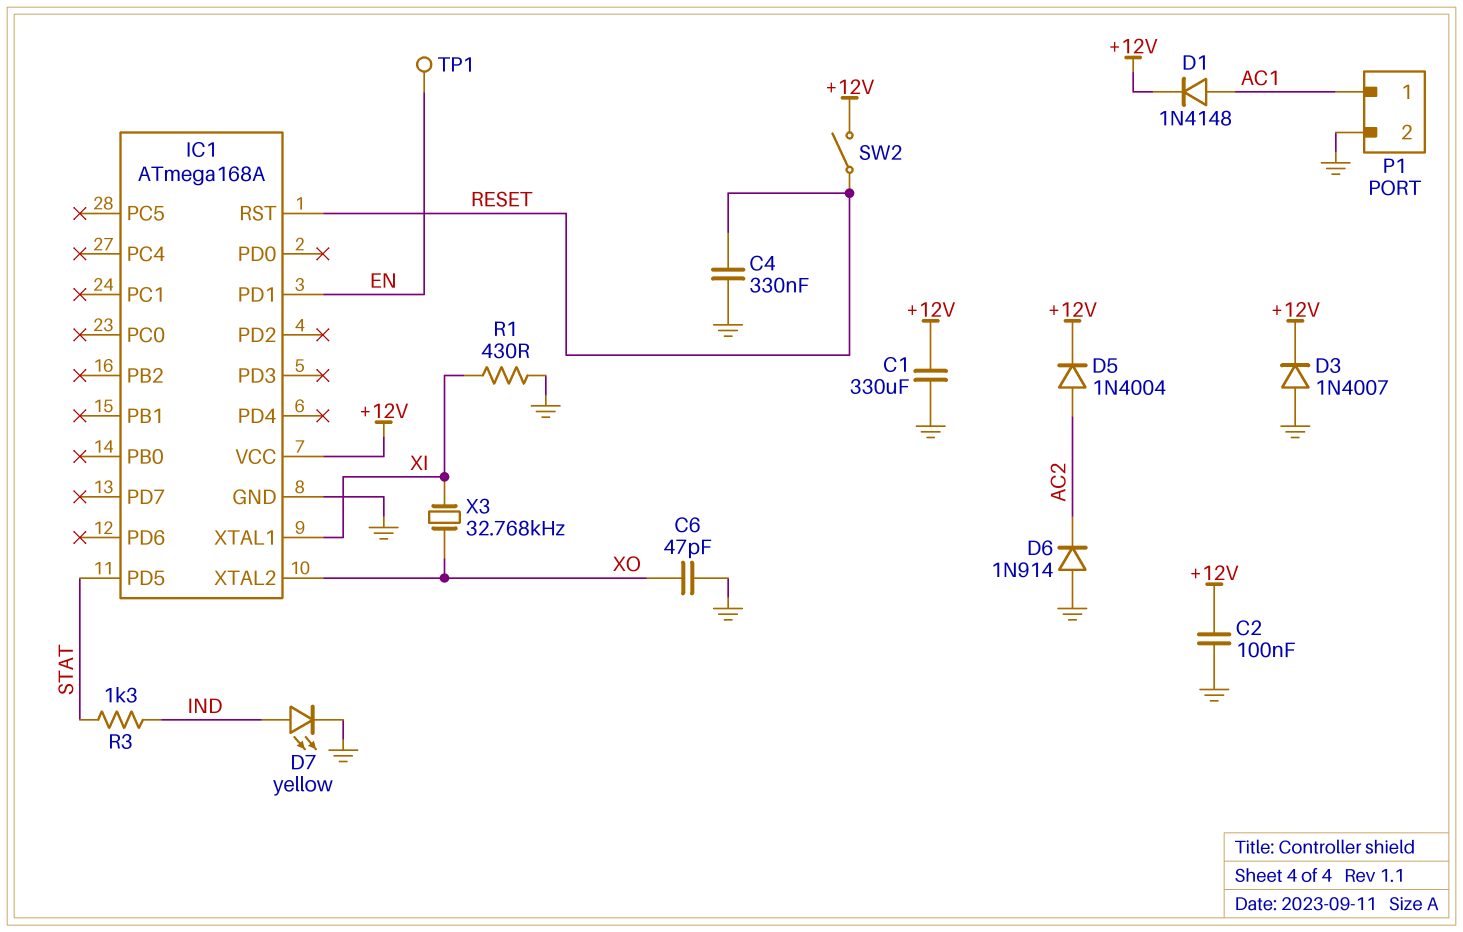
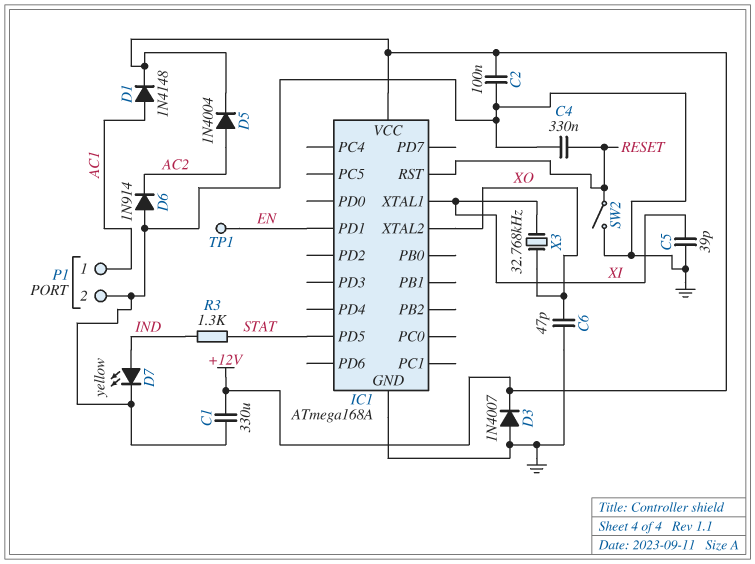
C5: none -> 39pF (GND, XI)
R1: 430 (GND, XI) -> none
SW2: switch (+12V, RESET) -> switch (GND, RESET)

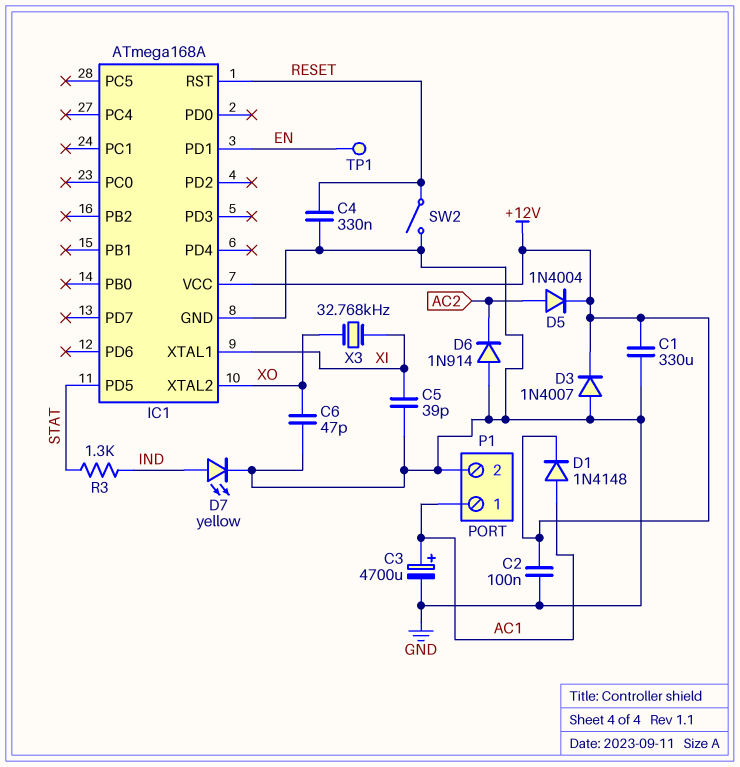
C3: none -> 4700uF (plus AC1, minus GND)

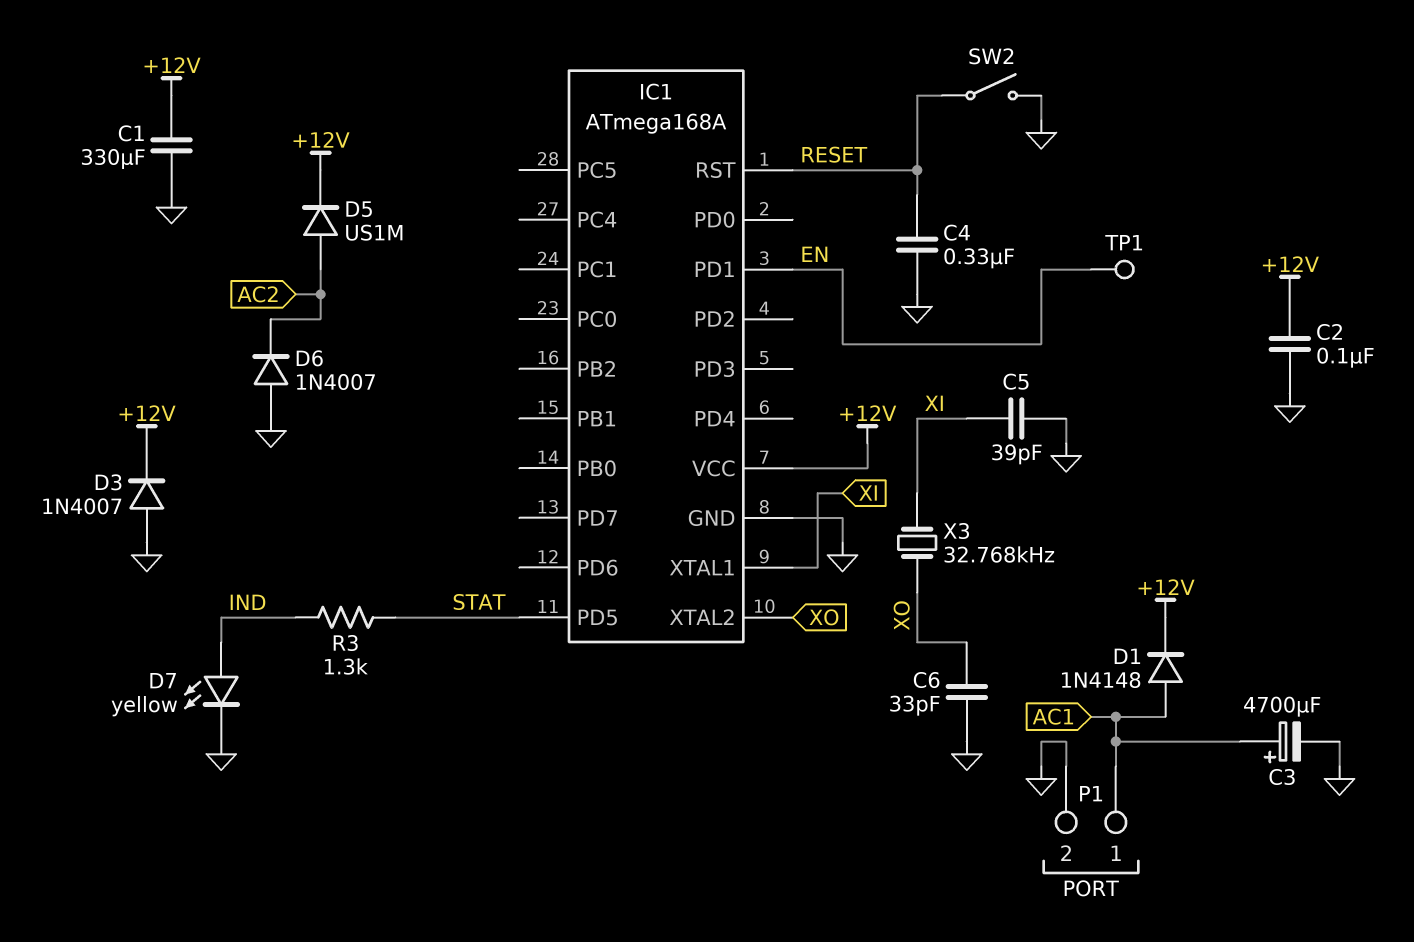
C6: 47pF (GND, XO) -> 33pF (GND, XO)
D5: diode 1N4004 (A AC2, K +12V) -> diode US1M (A AC2, K +12V)
D6: diode 1N914 (A GND, K AC2) -> diode 1N4007 (A GND, K AC2)

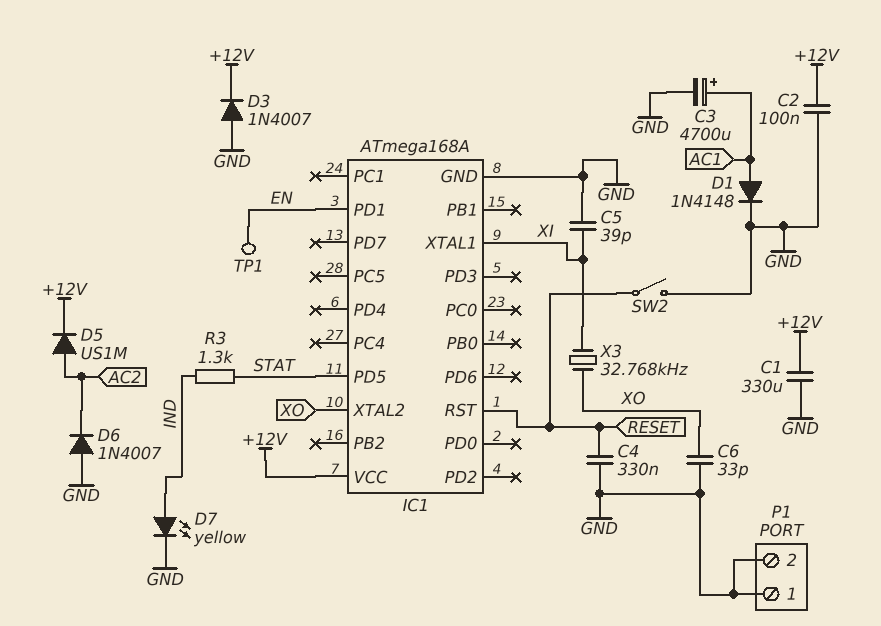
D1: diode 1N4148 (A AC1, K +12V) -> diode 1N4148 (A AC1, K GND)
P1 pin 1: AC1 -> GND

